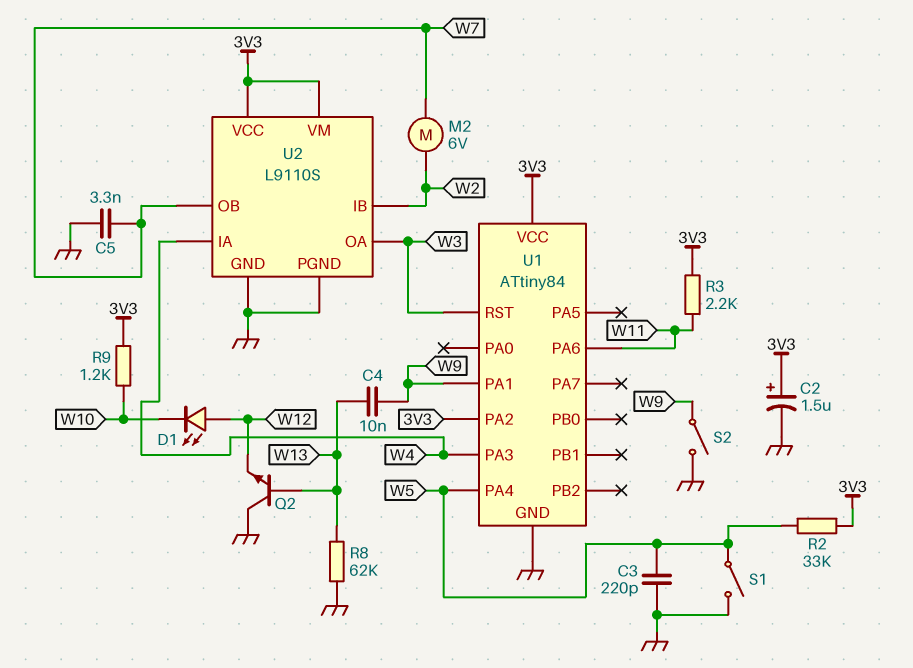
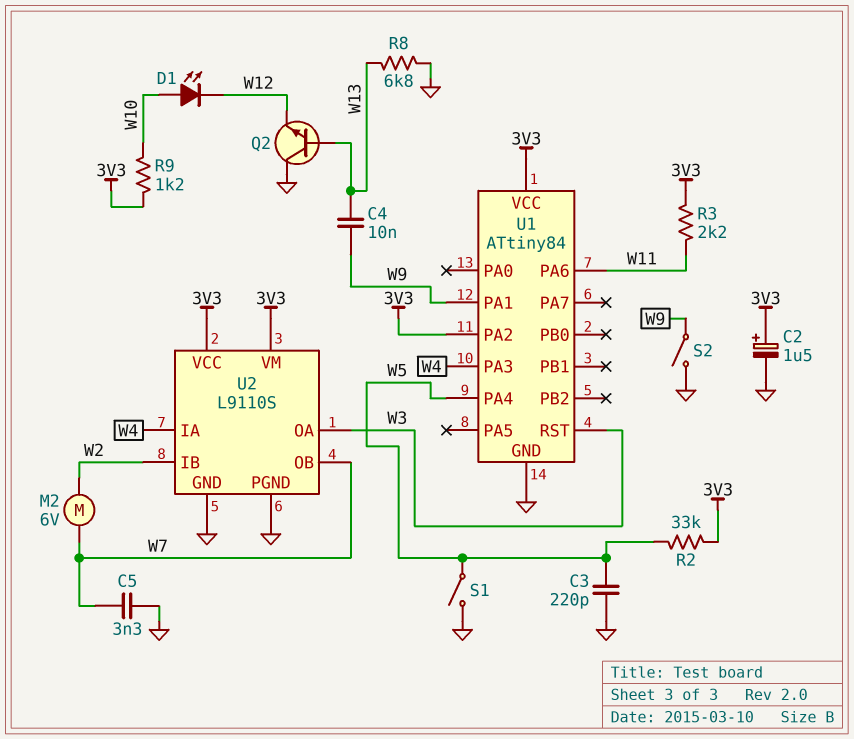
D1: LED (A W12, K W10) -> LED (A W10, K W12)
R8: 62k (GND, W13) -> 6.8k (GND, W13)

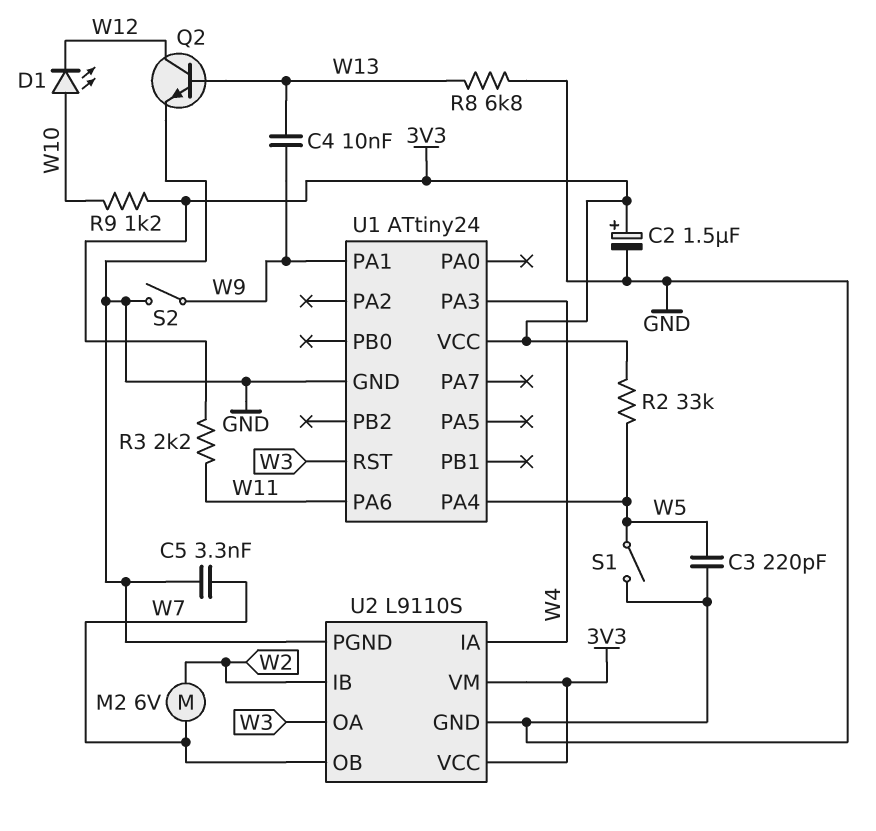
Q2: NPN (B W13, C GND, E W12) -> NPN (B W13, C W12, E GND)
U1: ATtiny84 -> ATtiny24
U1 pin PA2: 3V3 -> none

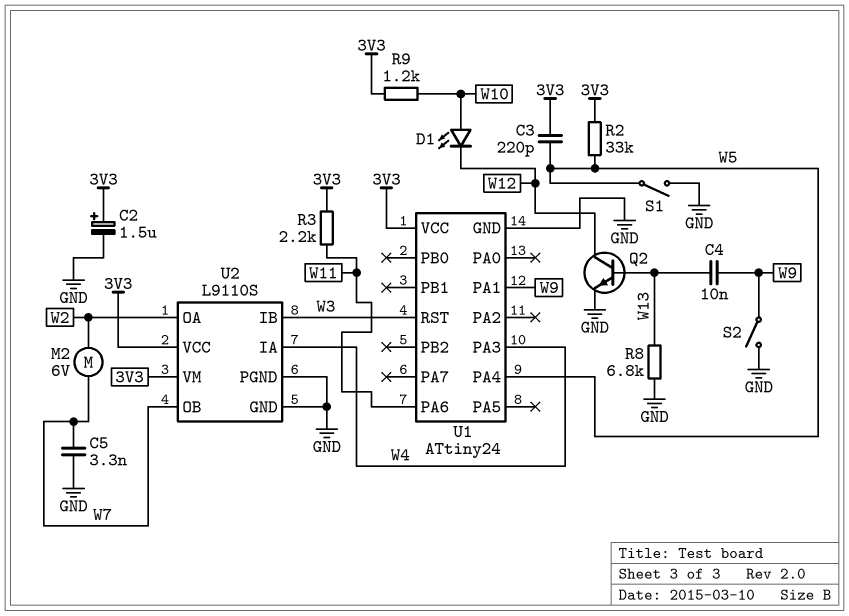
C3: 220pF (GND, W5) -> 220pF (3V3, W5)
U2 pin IB: W2 -> W3
U2 pin OA: W3 -> W2

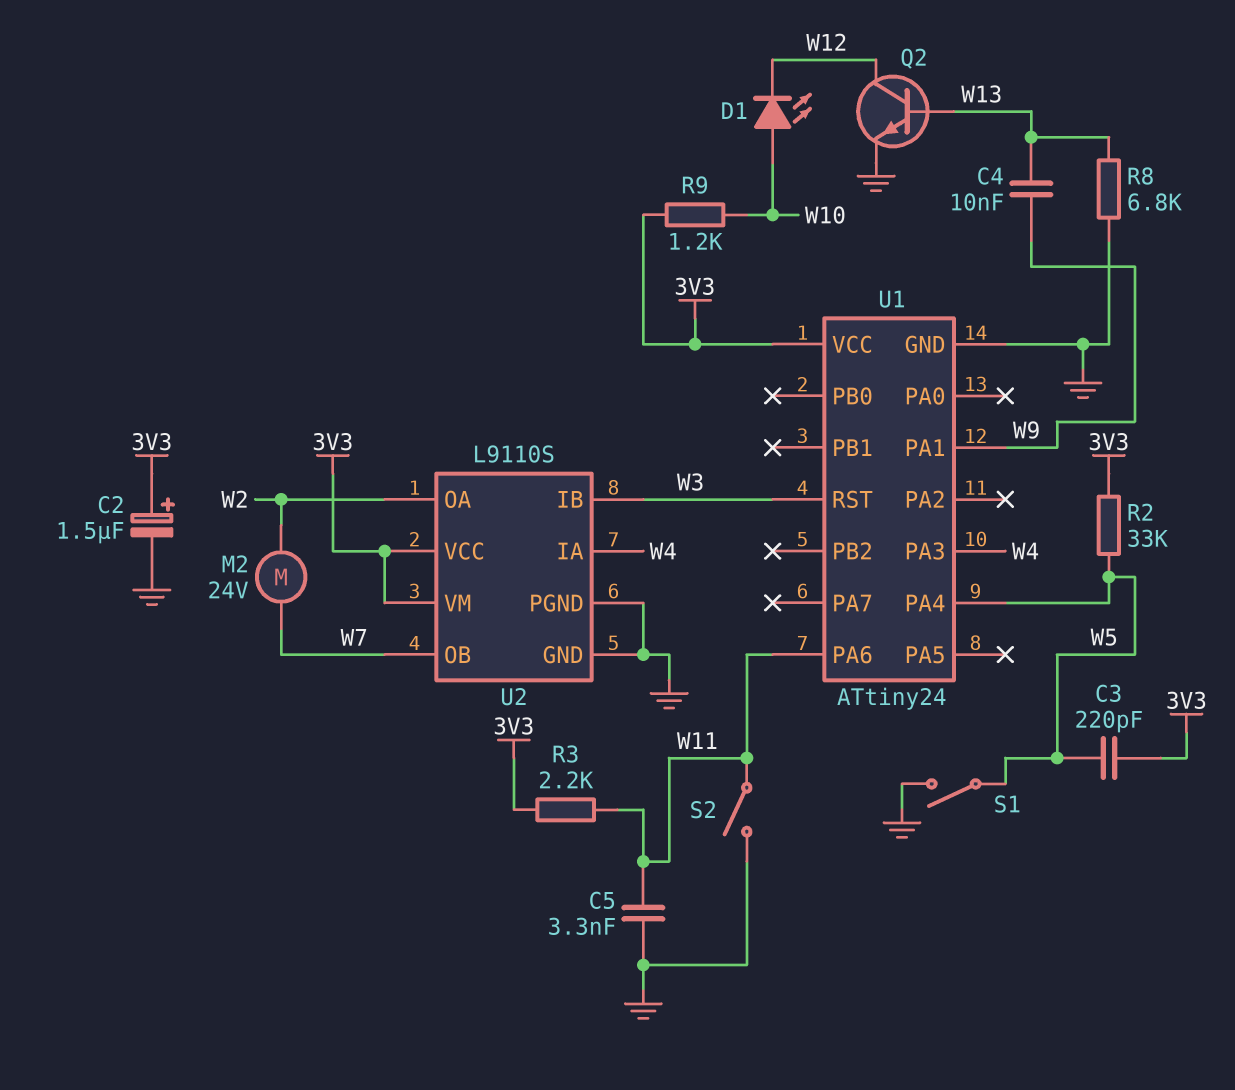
C5: 3.3nF (GND, W7) -> 3.3nF (GND, W11)
M2: motor 6V (W2, W7) -> motor 24V (W2, W7)
S2: switch (GND, W9) -> switch (GND, W11)

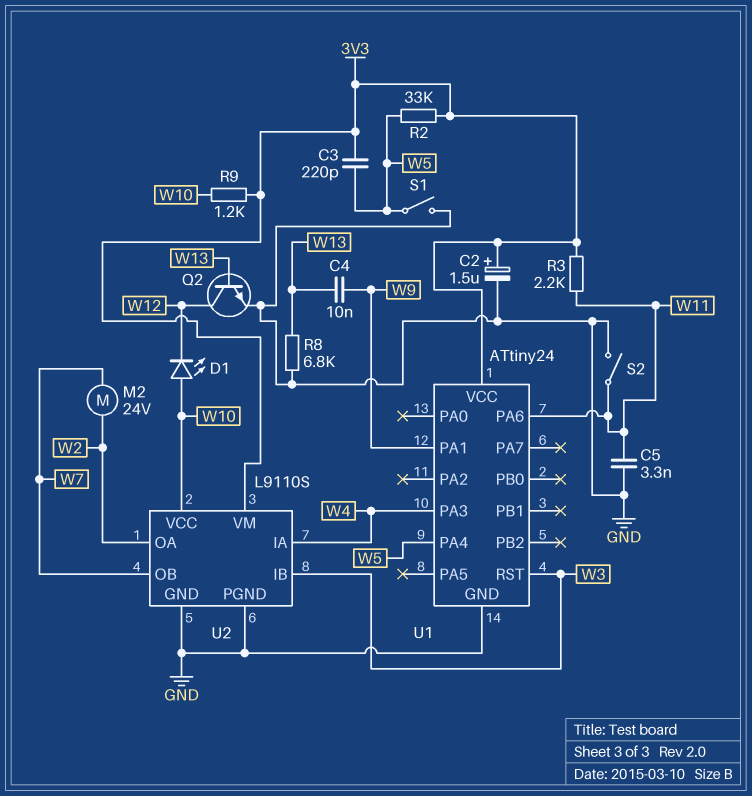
U2 pin VCC: 3V3 -> W10

